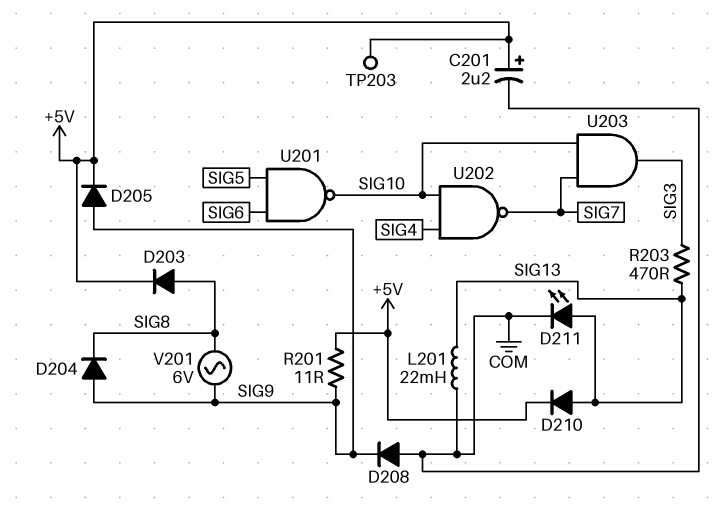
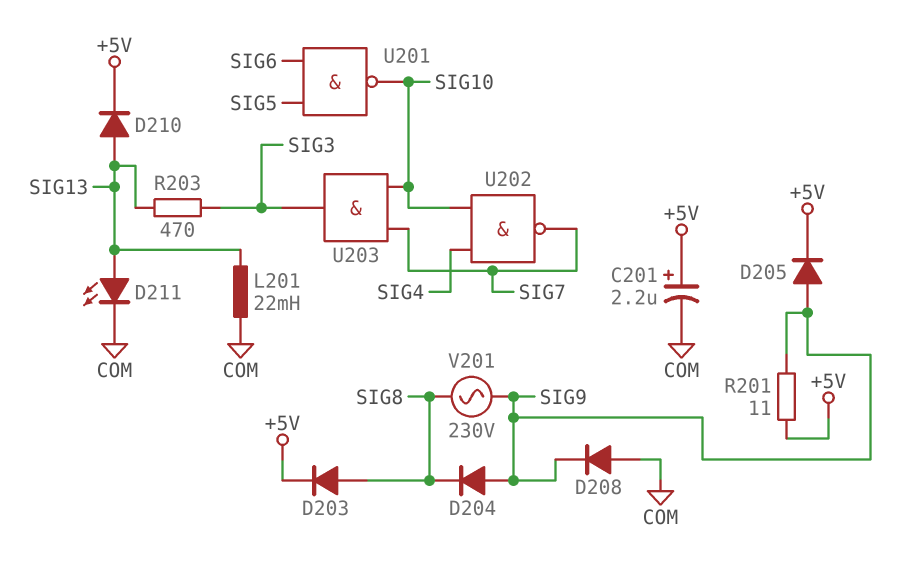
TP203: test point (+5V) -> none
V201: AC 6V (SIG8, SIG9) -> AC 230V (SIG8, SIG9)

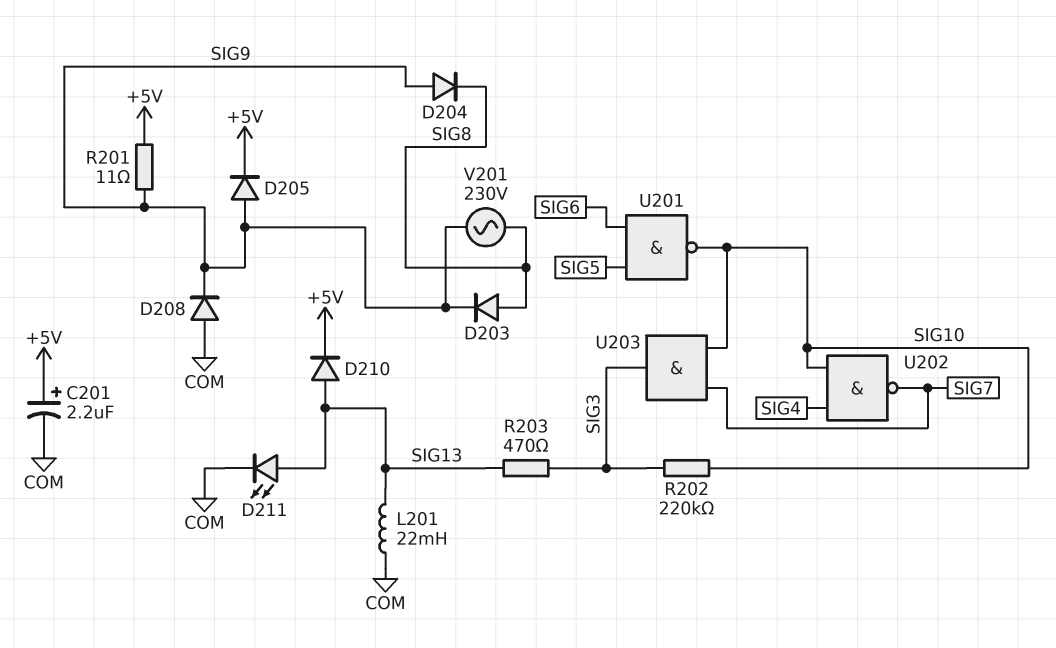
D203: diode (A SIG8, K +5V) -> diode (A SIG8, K SIG9)
R202: none -> 220k (SIG3, SIG10)

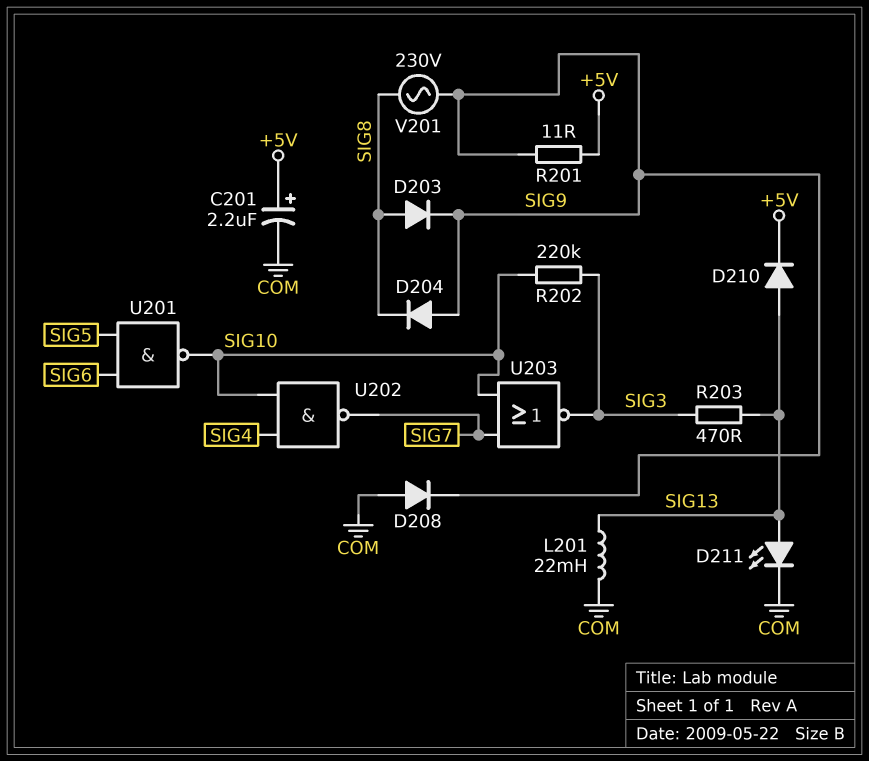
D205: diode (A SIG9, K +5V) -> none
U203: AND (in SIG7, in SIG10, out SIG3) -> NOR (in SIG7, in SIG10, out SIG3)

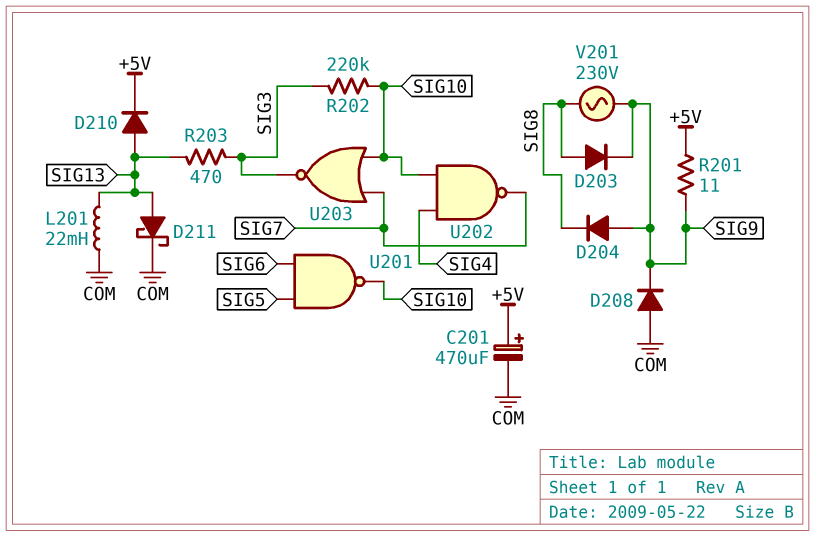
C201: 2.2uF (plus +5V, minus COM) -> 470uF (plus +5V, minus COM)
D211: LED (A SIG13, K COM) -> schottky (A SIG13, K COM)

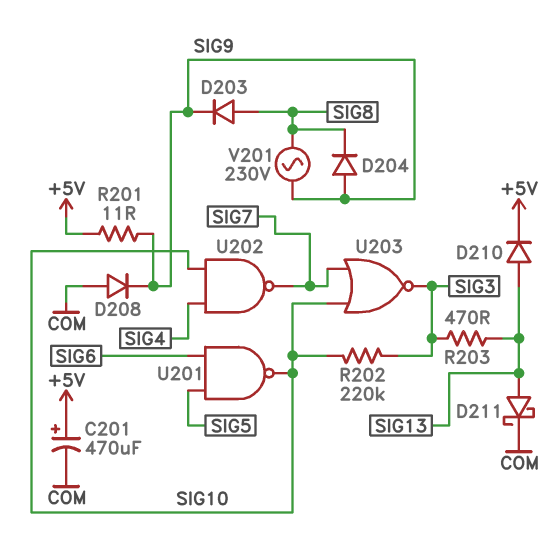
L201: 22mH (COM, SIG13) -> none

